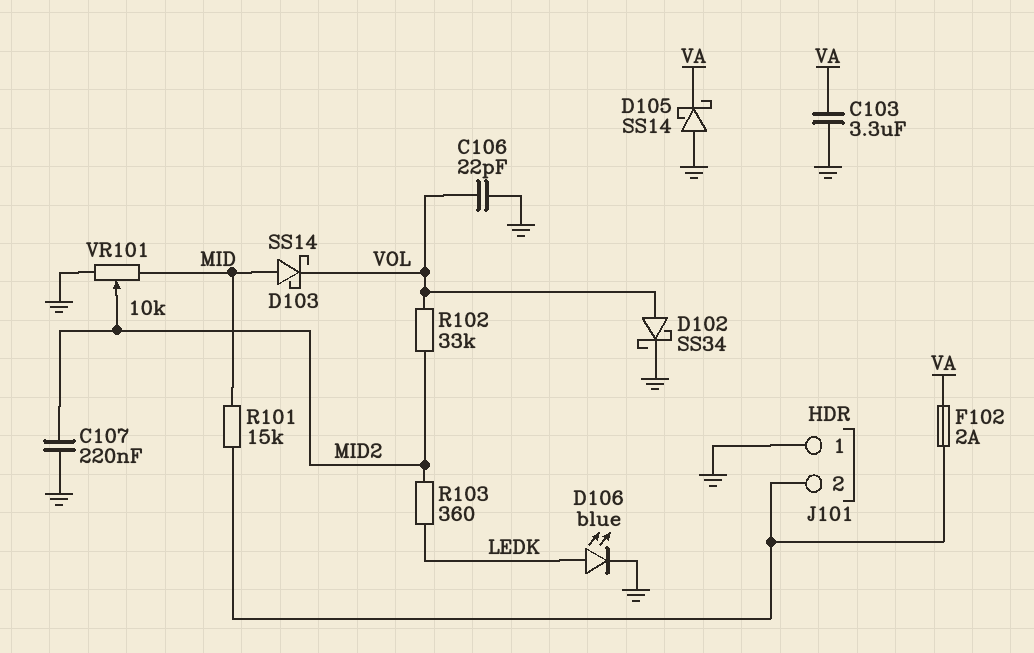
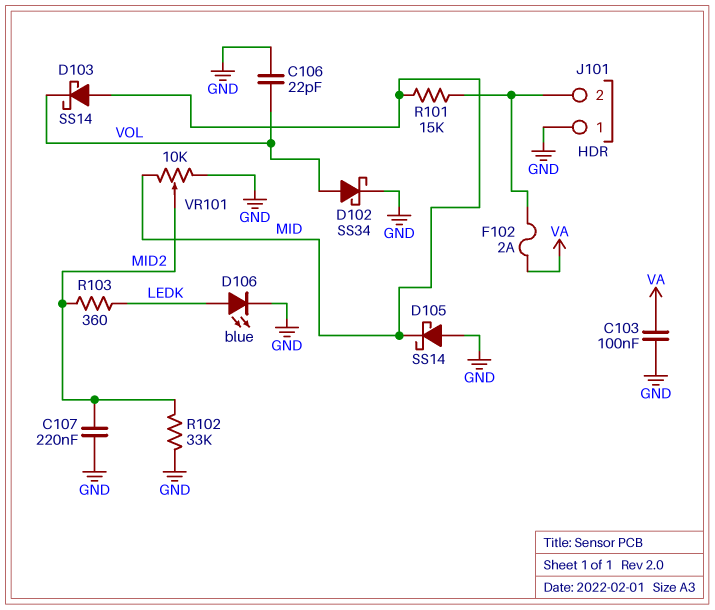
C103: 3.3uF (GND, VA) -> 100nF (GND, VA)
D105: schottky SS14 (A GND, K VA) -> schottky SS14 (A GND, K MID)
R102: 33k (MID2, VOL) -> 33k (GND, MID2)

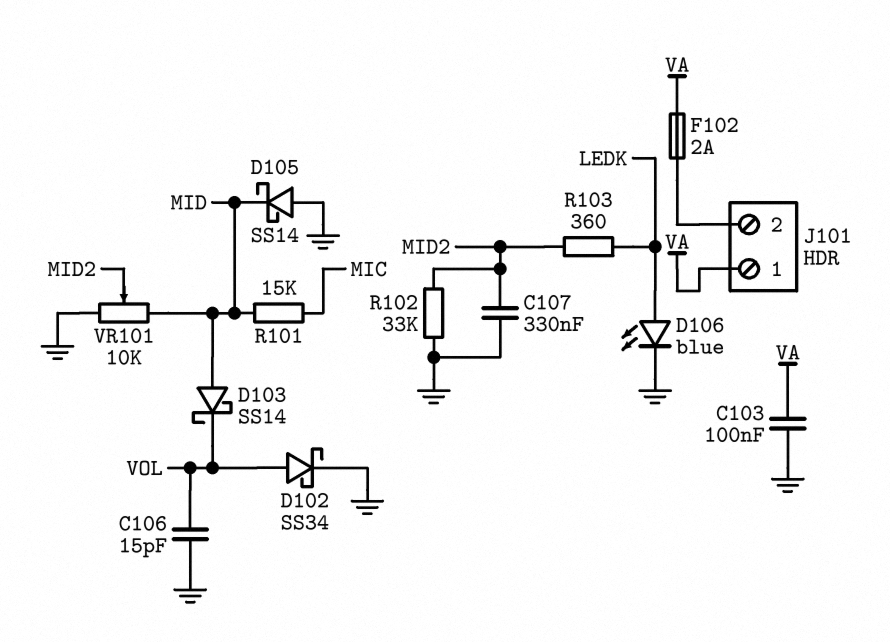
C106: 22pF (GND, VOL) -> 15pF (GND, VOL)
C107: 220nF (GND, MID2) -> 330nF (GND, MID2)
J101 pin 1: GND -> VA
R101: 15k (J101/2, MID) -> 15k (MIC, MID)

